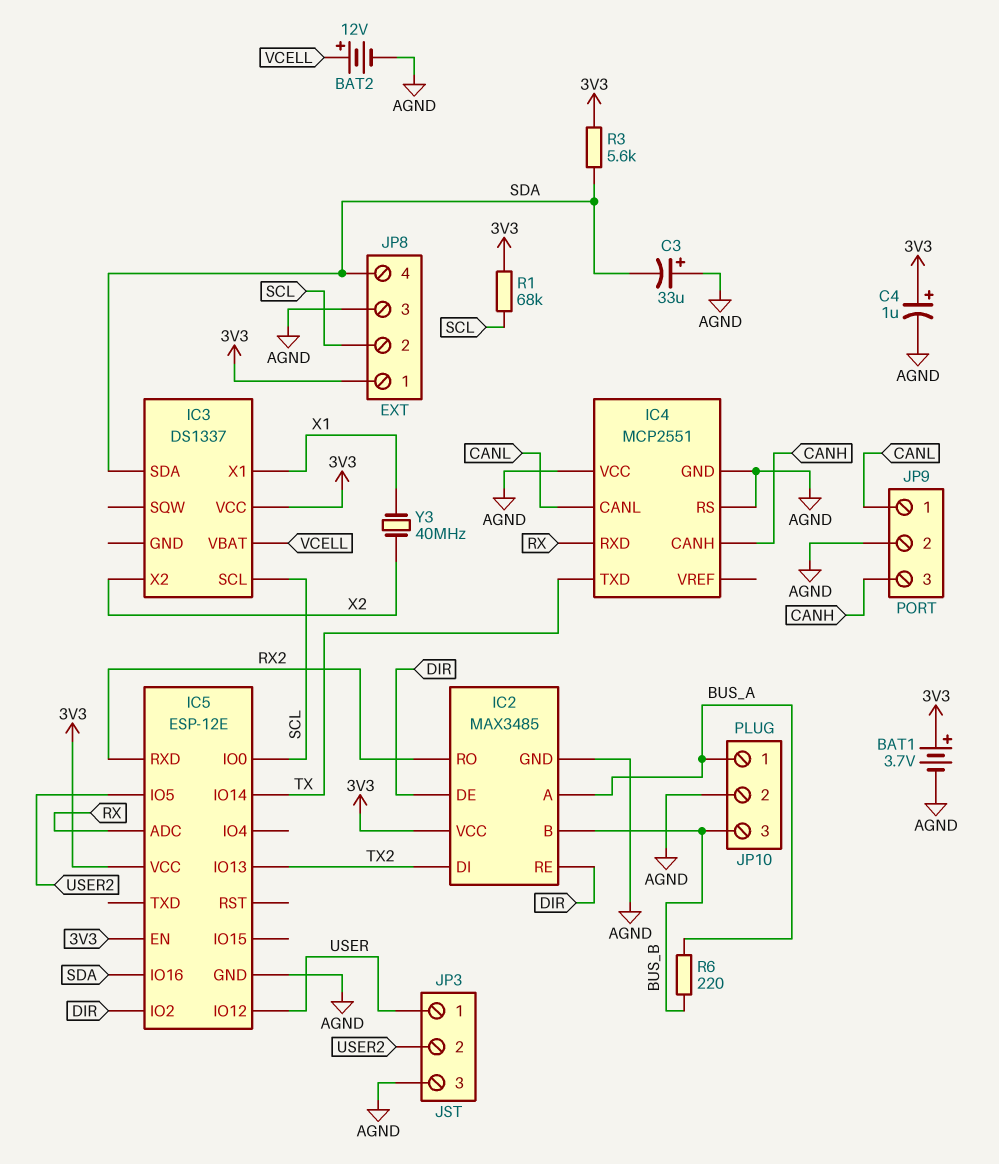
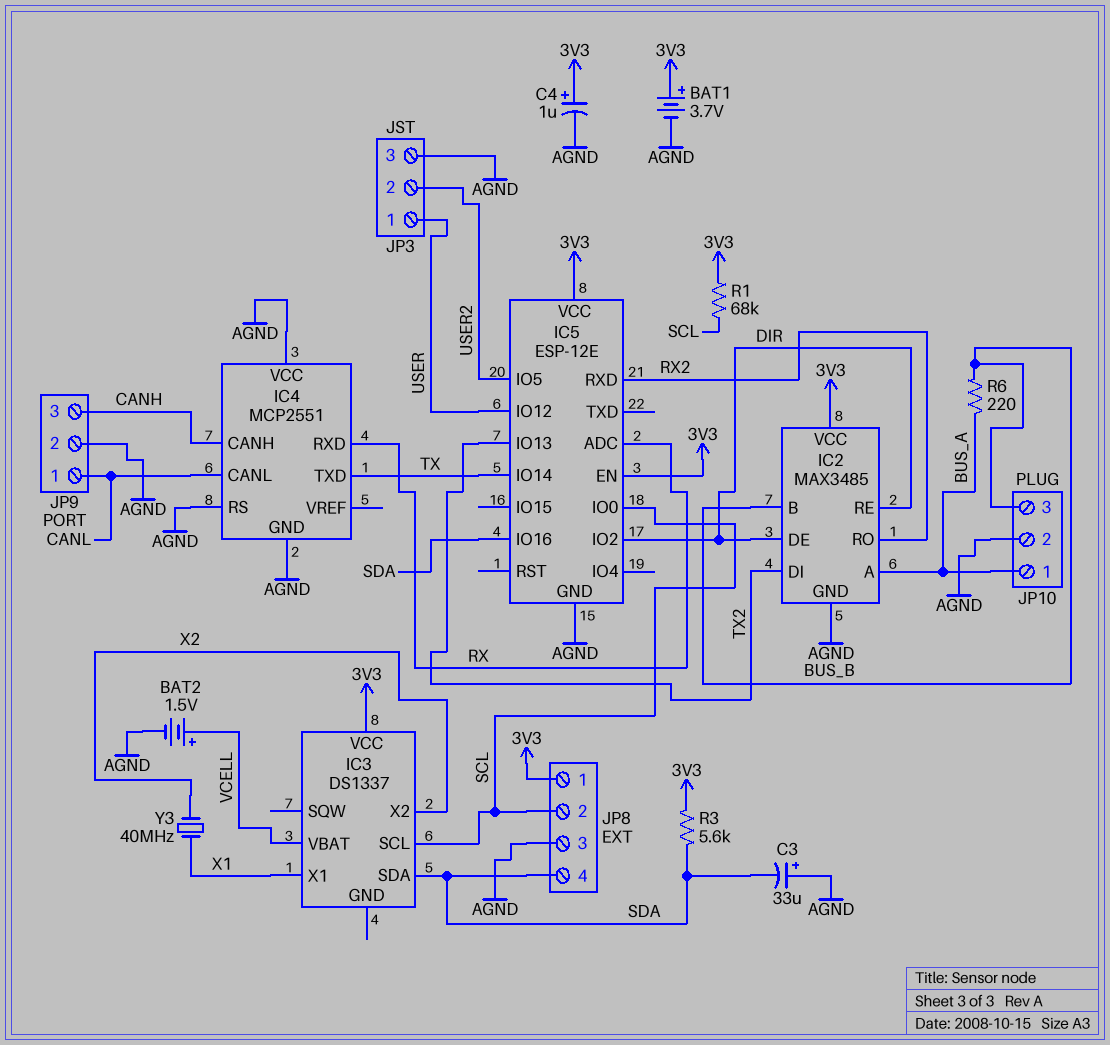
BAT2: 12V (plus VCELL, minus AGND) -> 1.5V (plus VCELL, minus AGND)

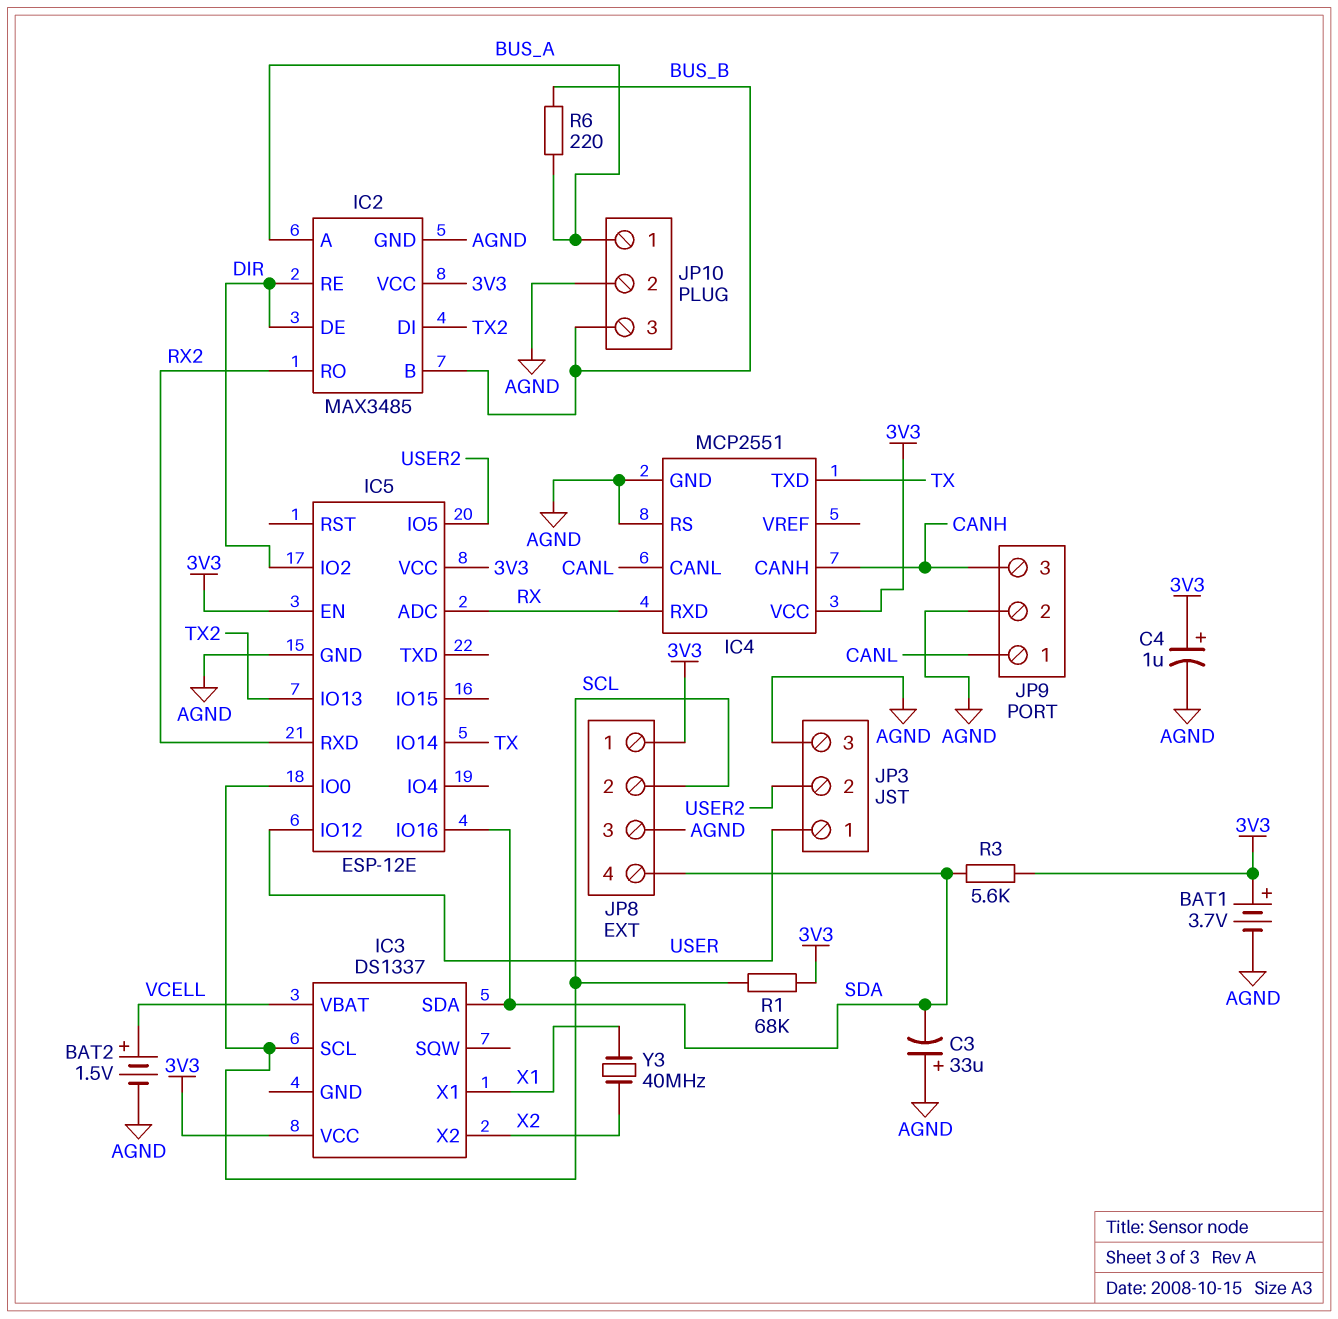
IC4 pin VCC: AGND -> 3V3

